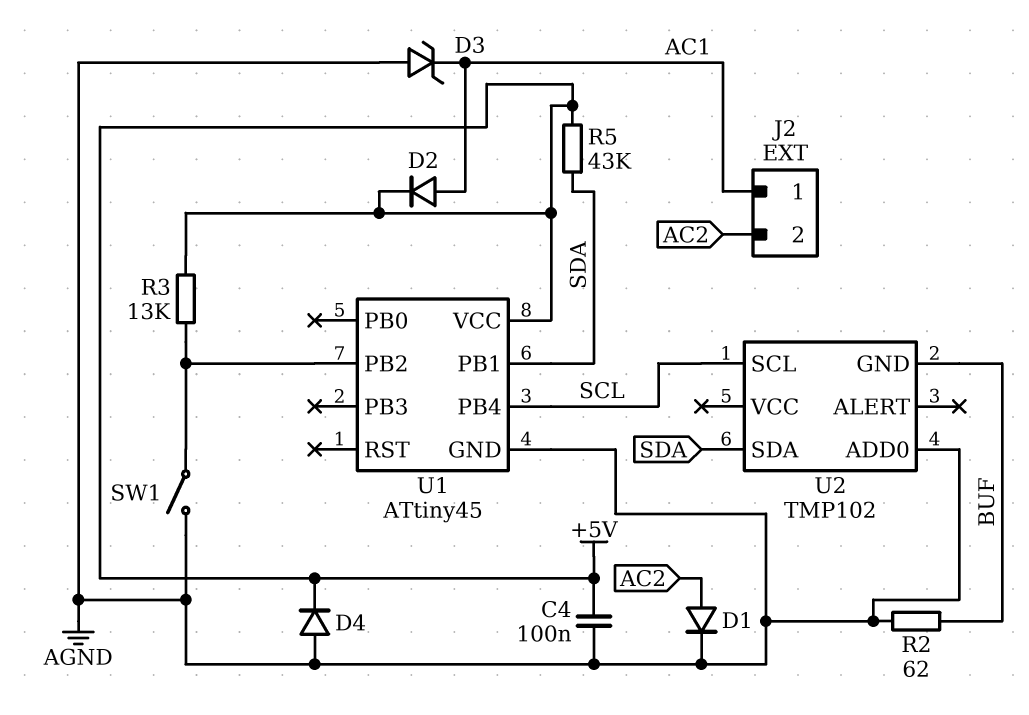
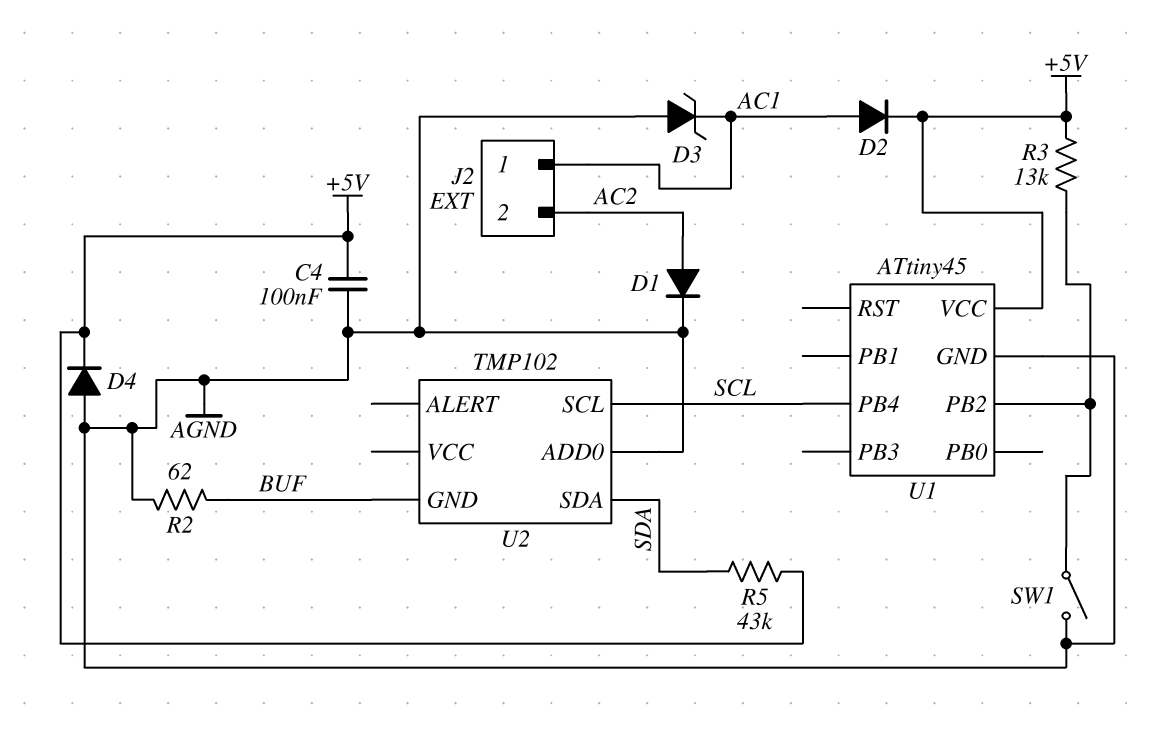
U1 pin PB1: SDA -> none

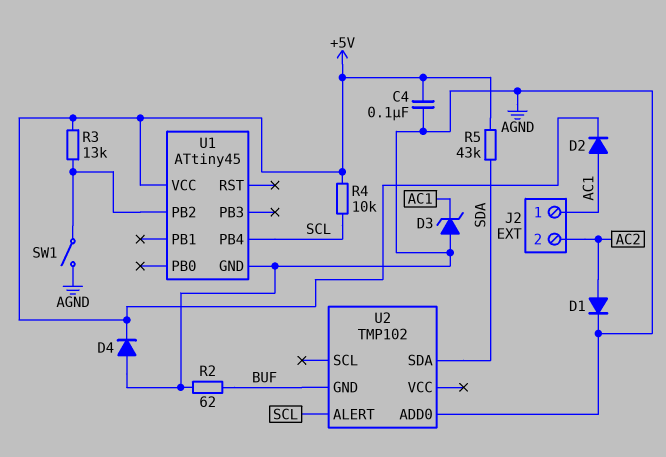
R4: none -> 10k (+5V, SCL)
U2 pin ALERT: none -> SCL
U2 pin SCL: SCL -> none

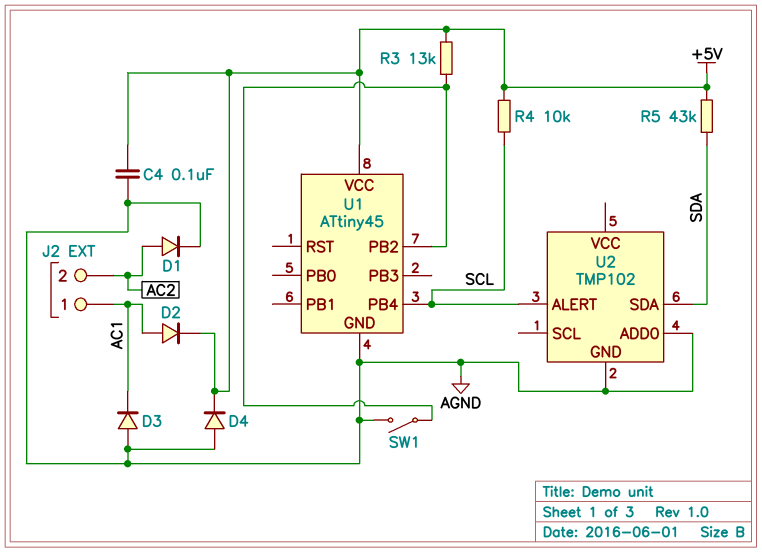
D3: zener (A AGND, K AC1) -> diode (A AGND, K AC1)
R2: 62 (AGND, BUF) -> none
U2 pin GND: BUF -> AGND

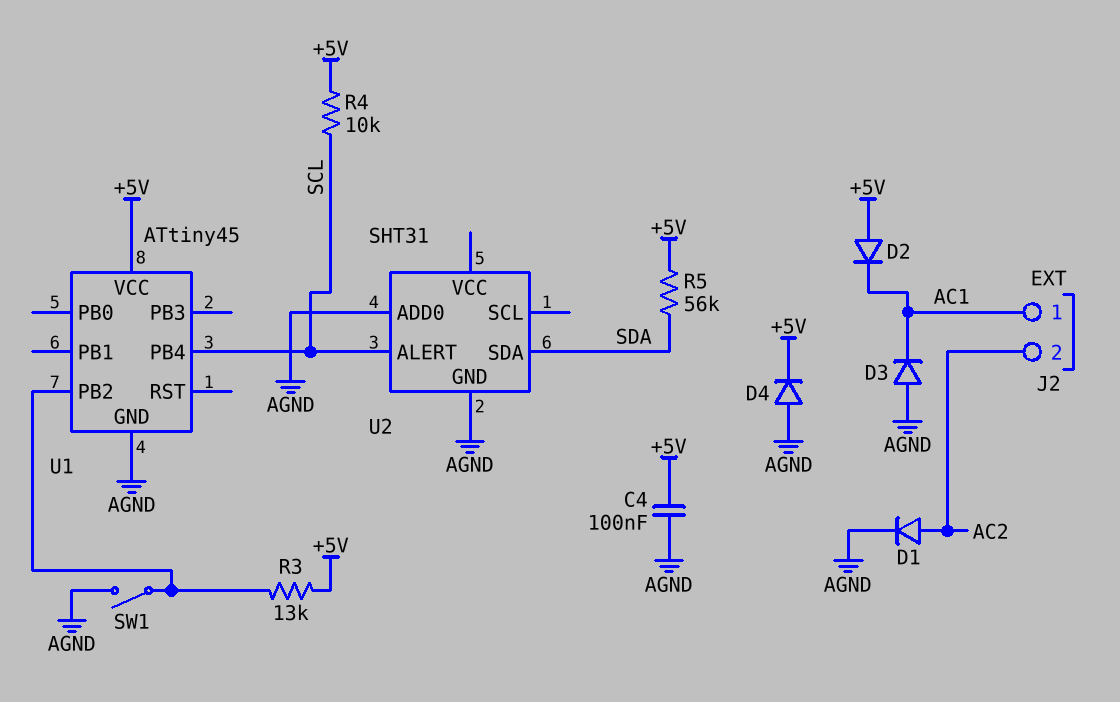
D2: diode (A AC1, K +5V) -> diode (A +5V, K AC1)
R5: 43k (+5V, SDA) -> 56k (+5V, SDA)
U2: TMP102 -> SHT31

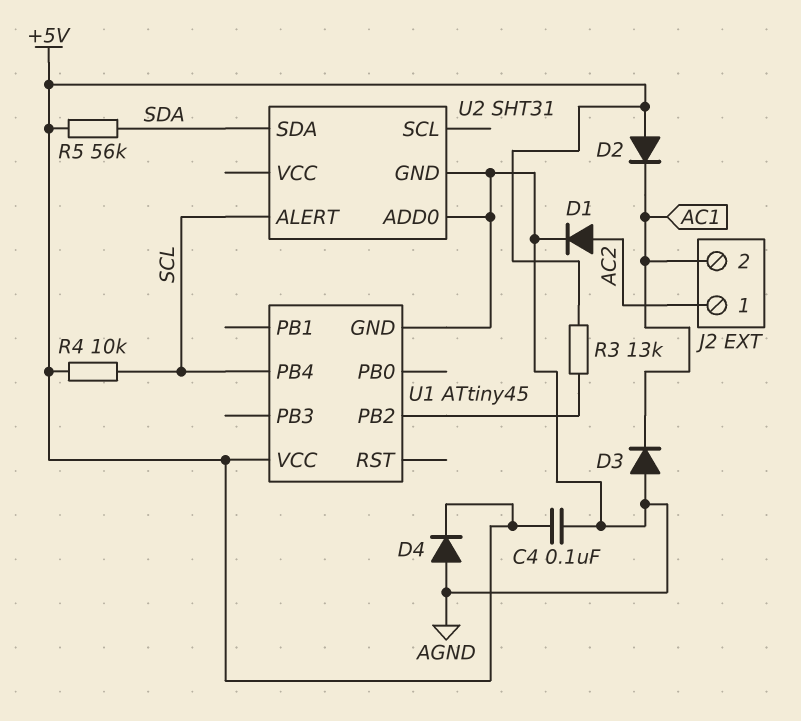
J2 pin 1: AC1 -> AC2
J2 pin 2: AC2 -> AC1
SW1: switch (AGND, U1/PB2) -> none

